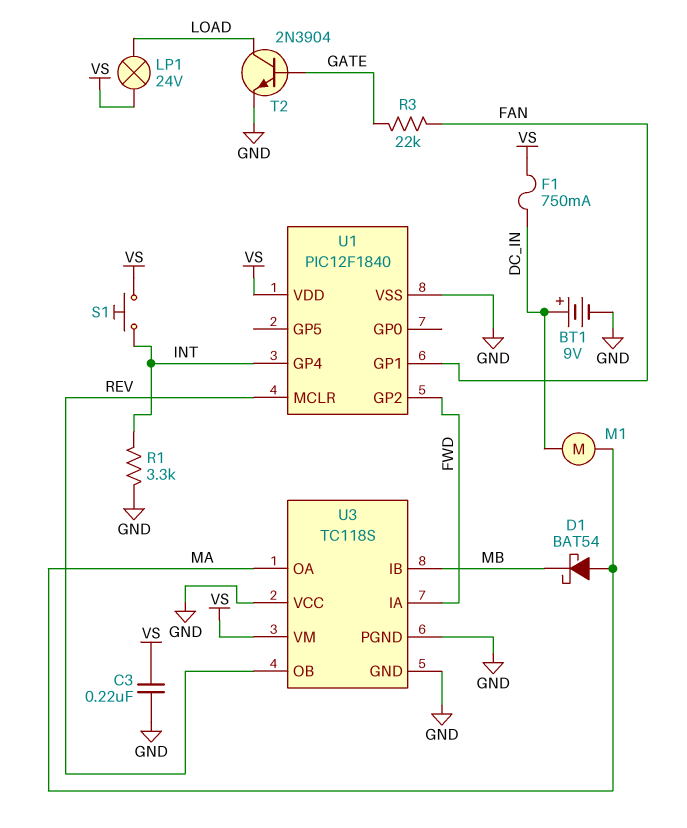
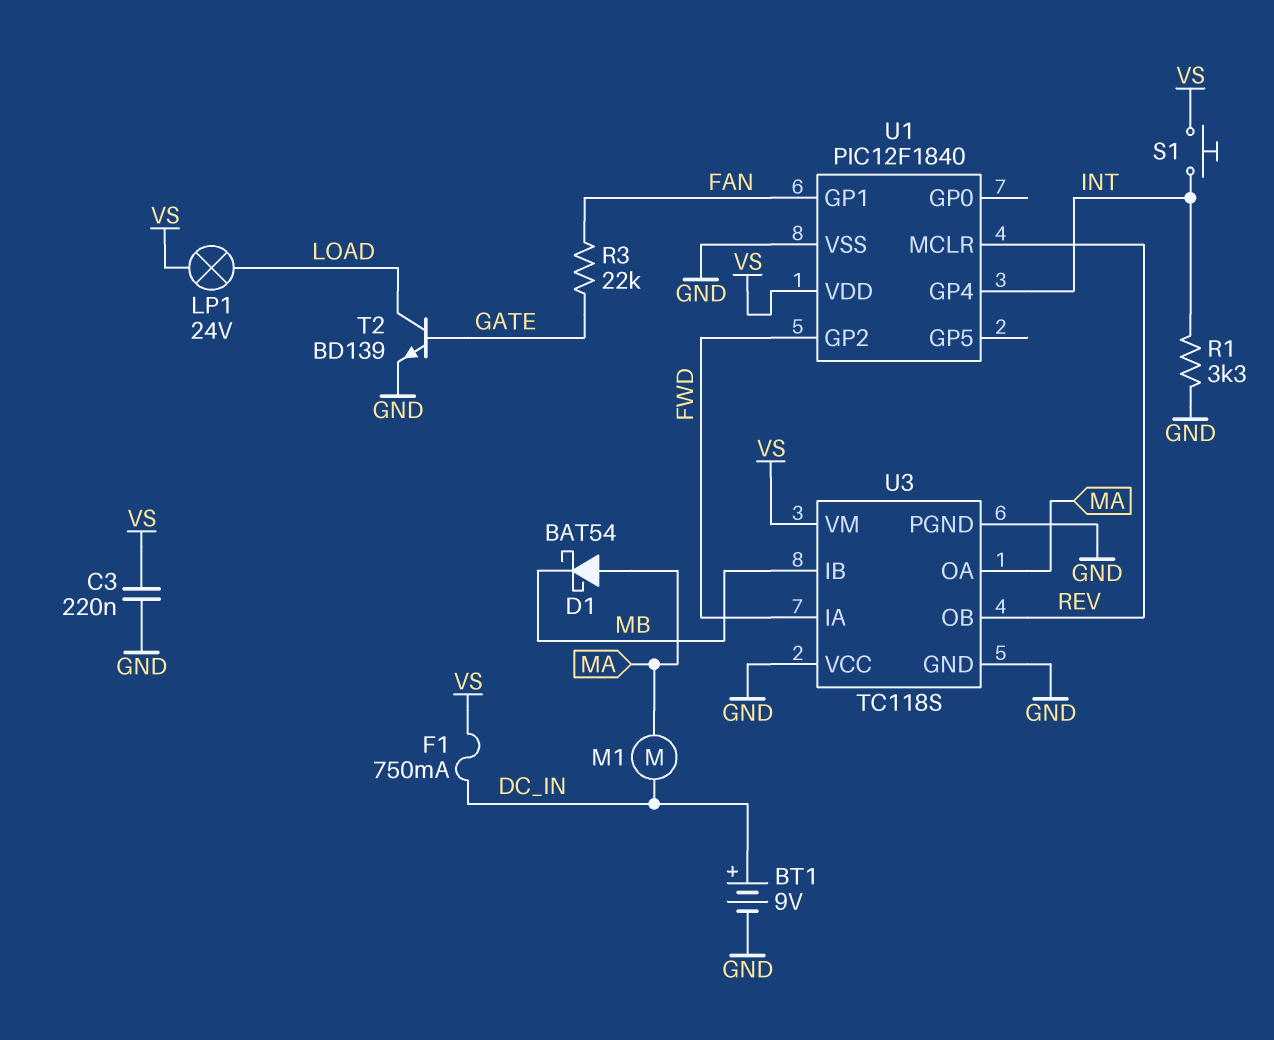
T2: NPN 2N3904 (B GATE, C LOAD, E GND) -> NPN BD139 (B GATE, C LOAD, E GND)

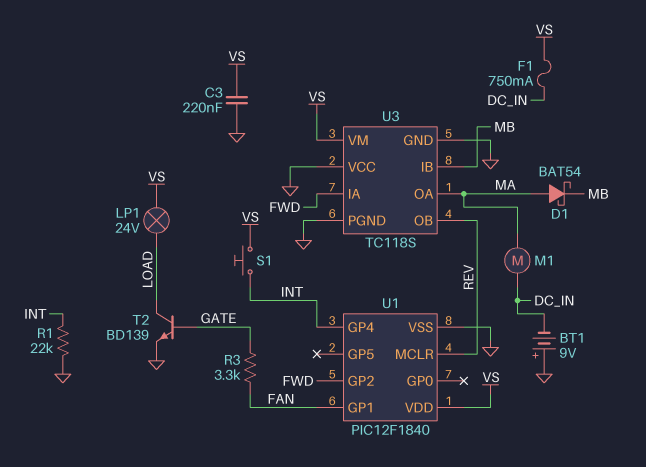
BT1: 9V (plus DC_IN, minus GND) -> 9V (plus GND, minus DC_IN)
R1: 3.3k (GND, INT) -> 22k (GND, INT)
R3: 22k (FAN, GATE) -> 3.3k (FAN, GATE)

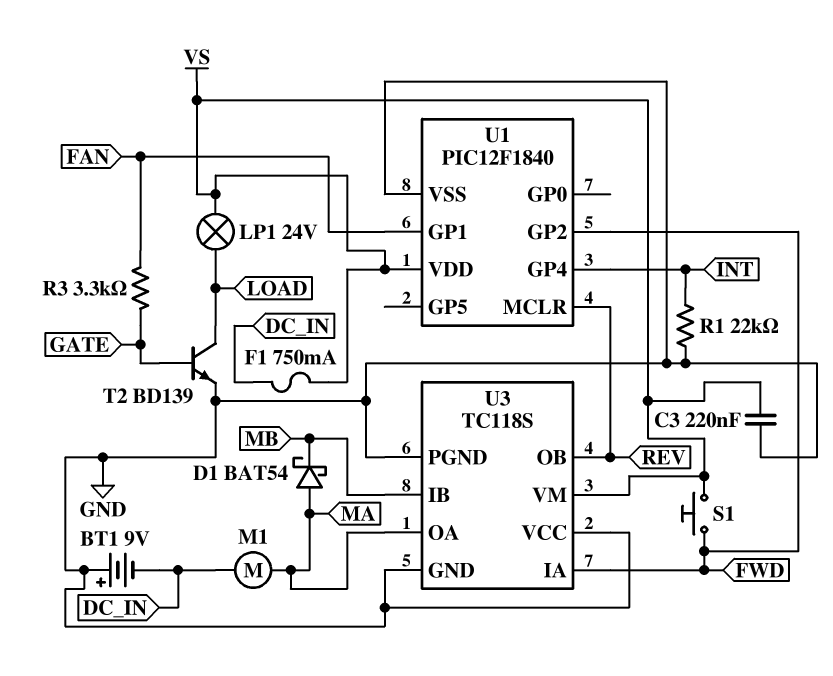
S1: button (INT, VS) -> button (FWD, VS)

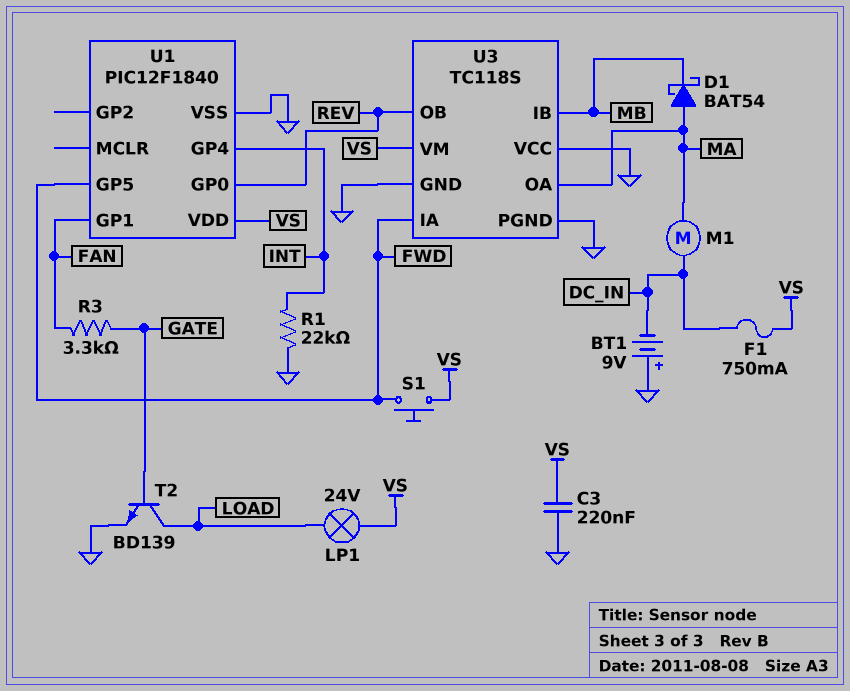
U1 pin GP0: none -> REV
U1 pin GP2: FWD -> none
U1 pin GP5: none -> FWD
U1 pin MCLR: REV -> none

